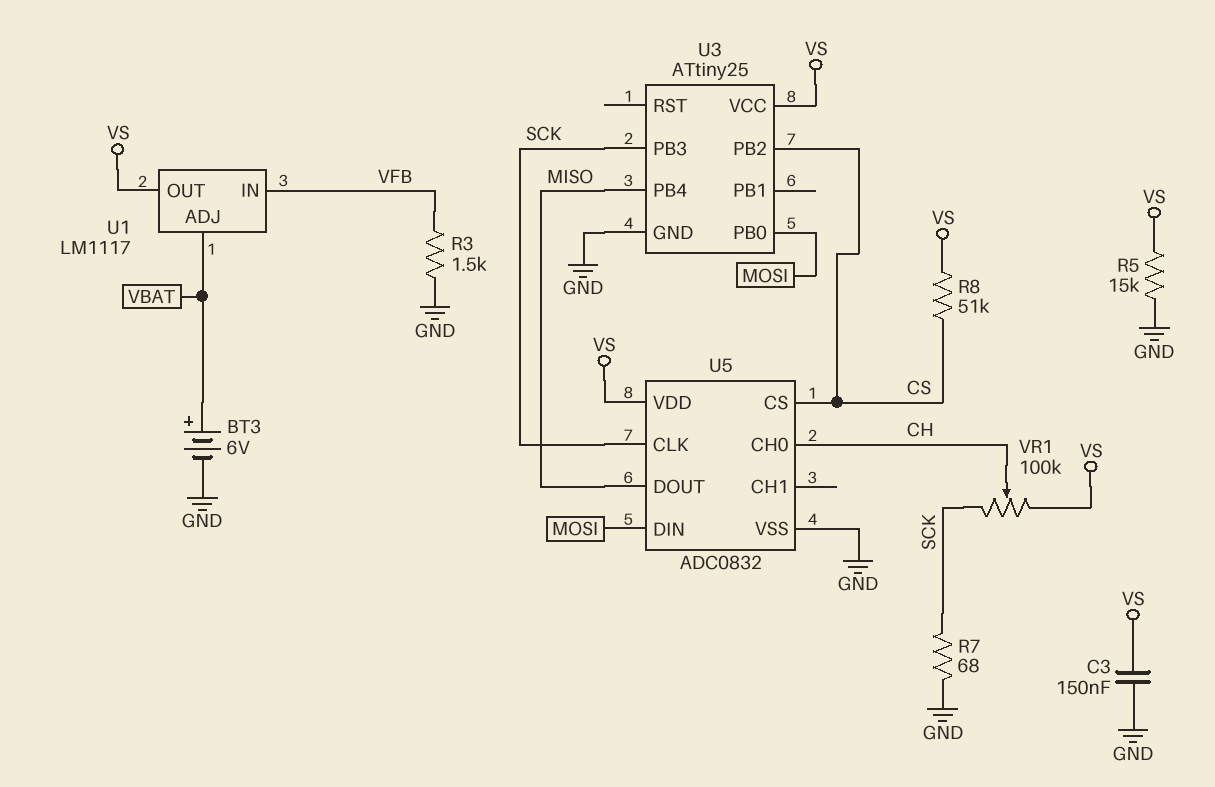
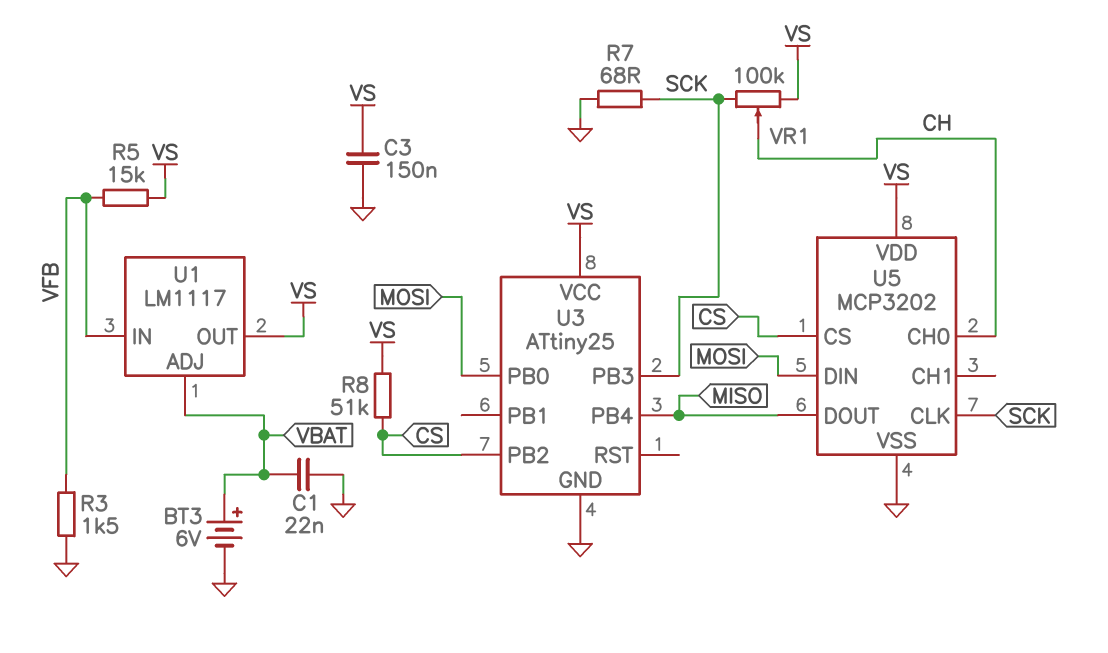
C1: none -> 22nF (GND, VBAT)
R5: 15k (GND, VS) -> 15k (VFB, VS)
U5: ADC0832 -> MCP3202

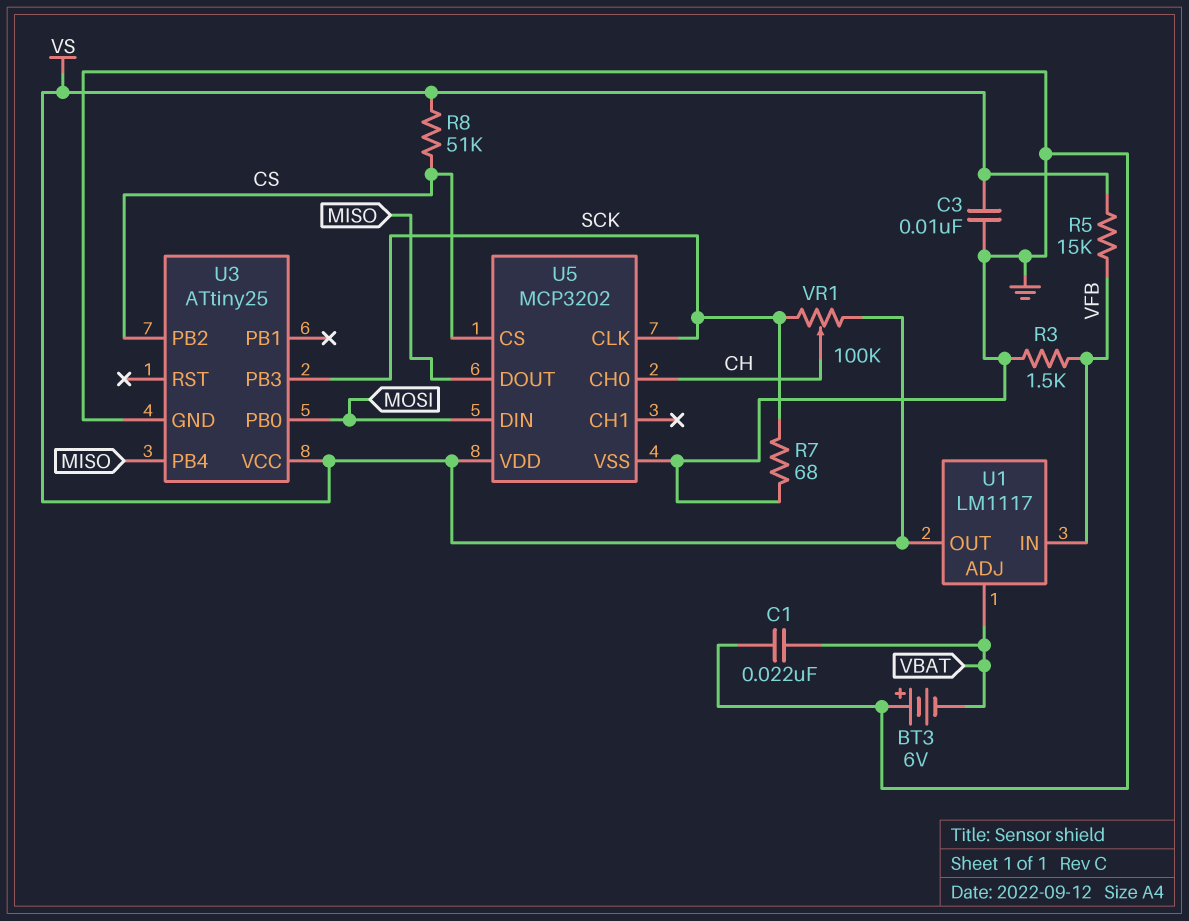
BT3: 6V (plus VBAT, minus GND) -> 6V (plus GND, minus VBAT)
C3: 150nF (GND, VS) -> 10nF (GND, VS)

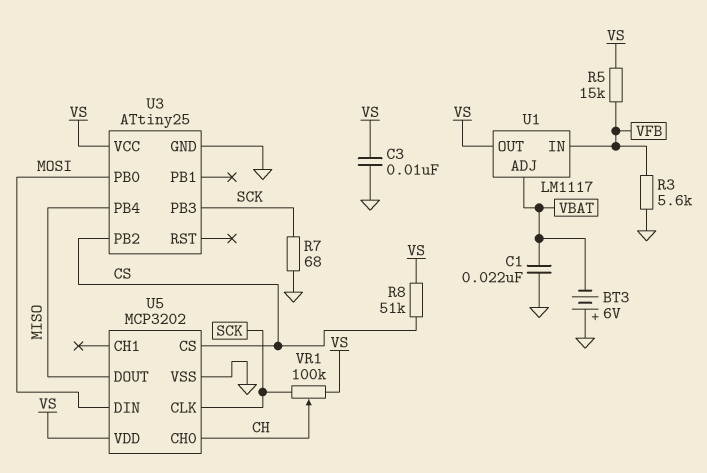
R3: 1.5k (GND, VFB) -> 5.6k (GND, VFB)

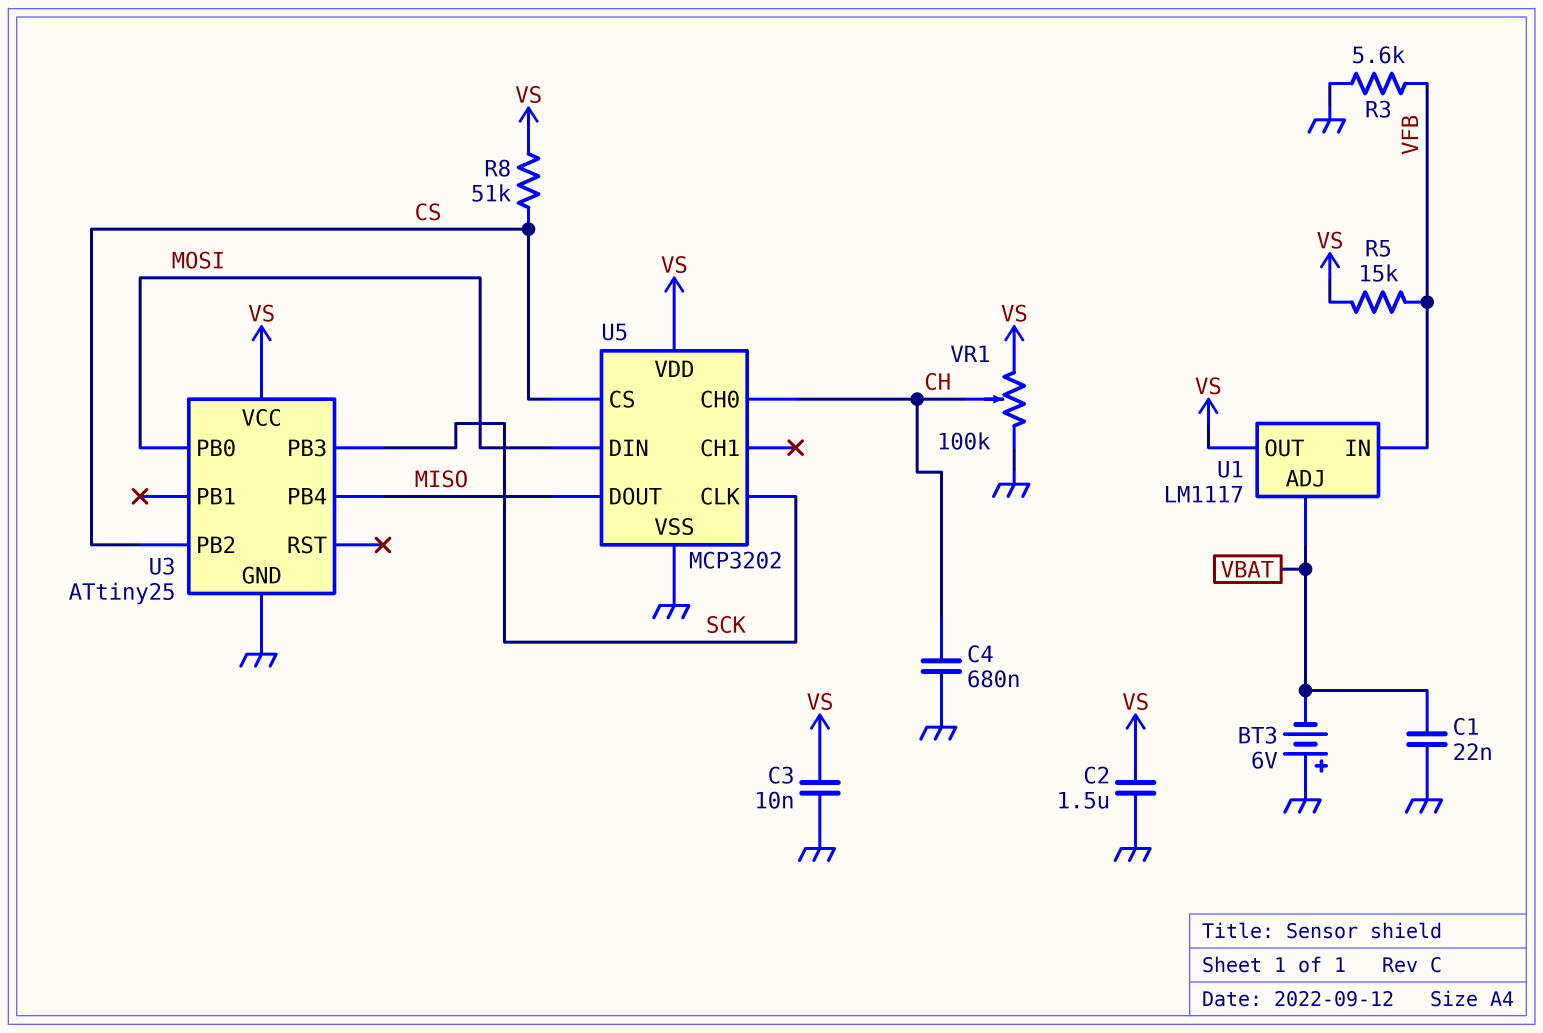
C2: none -> 1.5uF (GND, VS)
C4: none -> 680nF (CH, GND)
R7: 68 (GND, SCK) -> none
VR1: 100k (SCK, VS, wiper CH) -> 100k (GND, VS, wiper CH)

